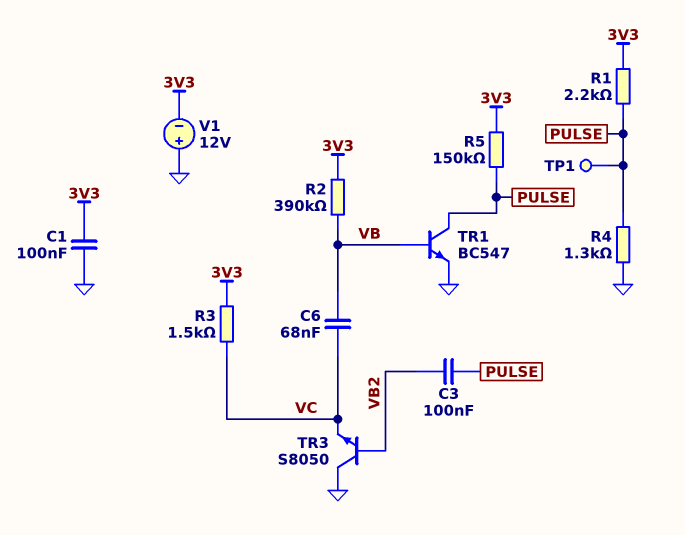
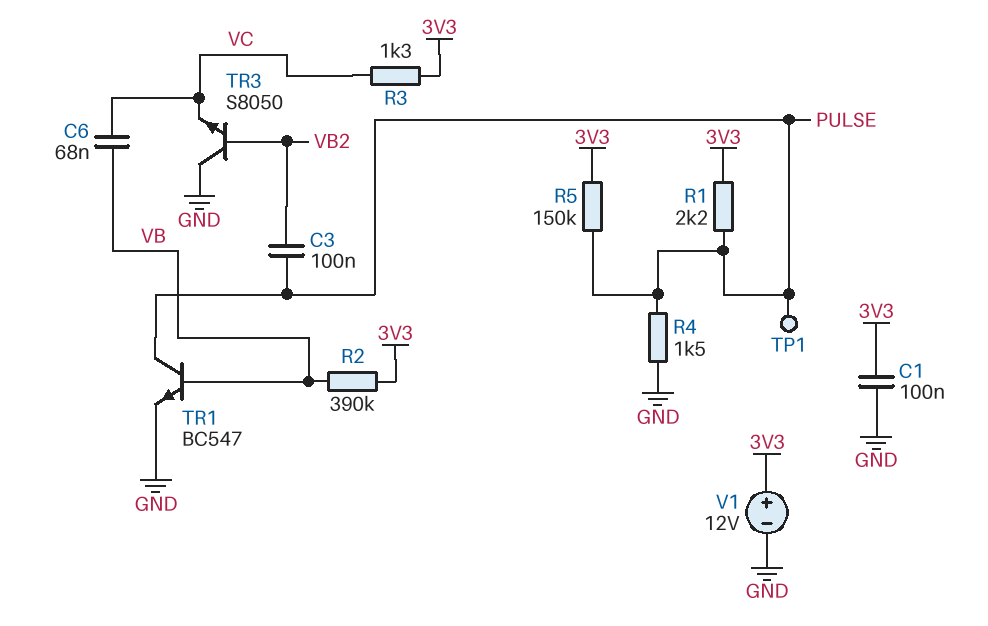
R3: 1.5k (3V3, VC) -> 1.3k (3V3, VC)
R4: 1.3k (GND, PULSE) -> 1.5k (GND, PULSE)
V1: 12V (plus GND, minus 3V3) -> 12V (plus 3V3, minus GND)

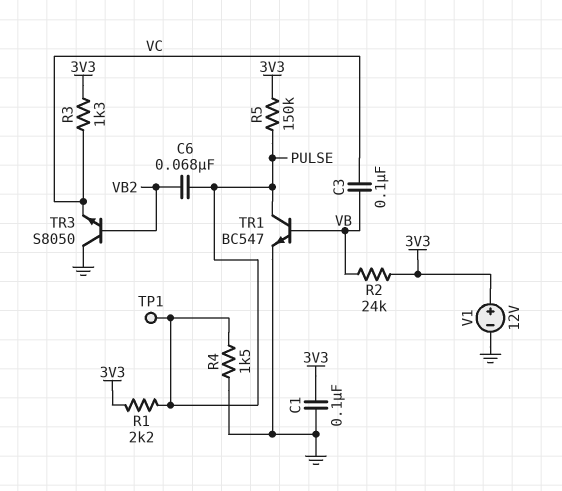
C3: 100nF (PULSE, VB2) -> 100nF (VB, VC)
C6: 68nF (VB, VC) -> 68nF (PULSE, VB2)
R2: 390k (3V3, VB) -> 24k (3V3, VB)

